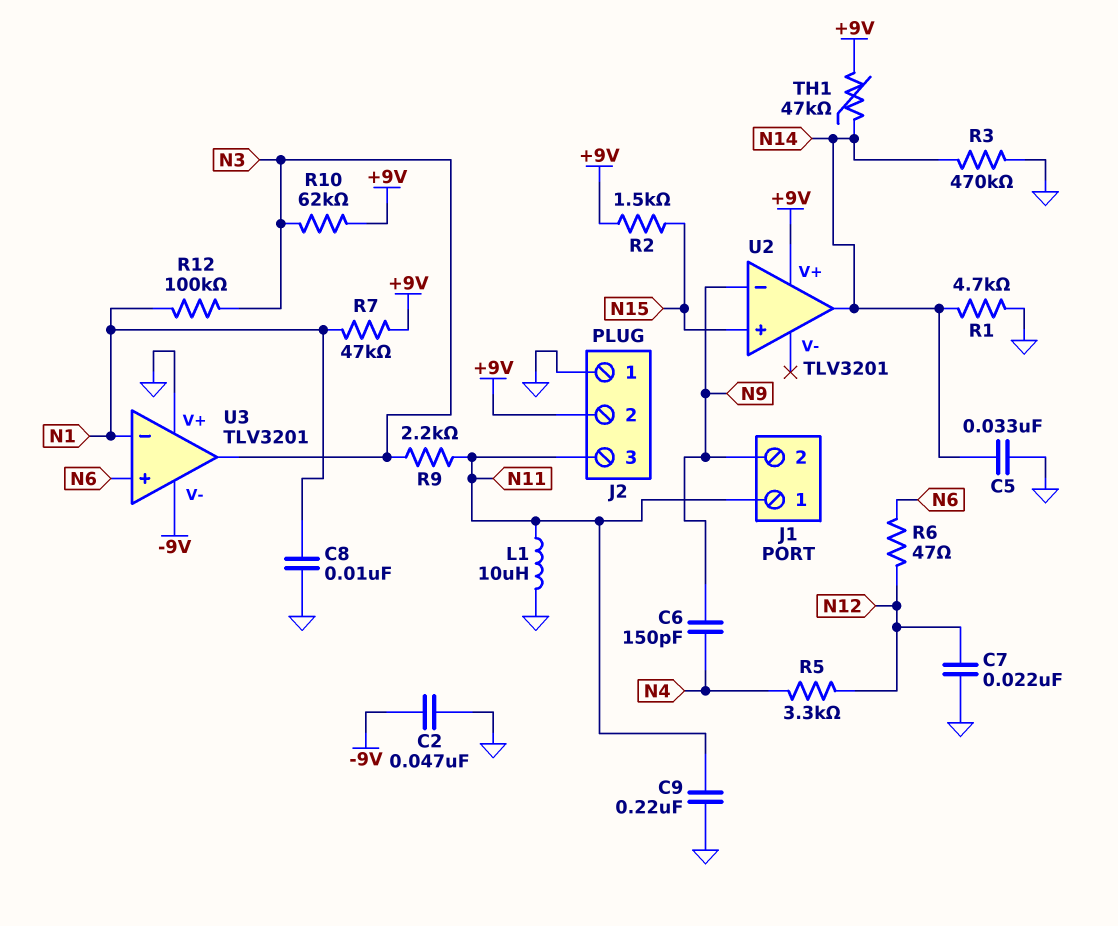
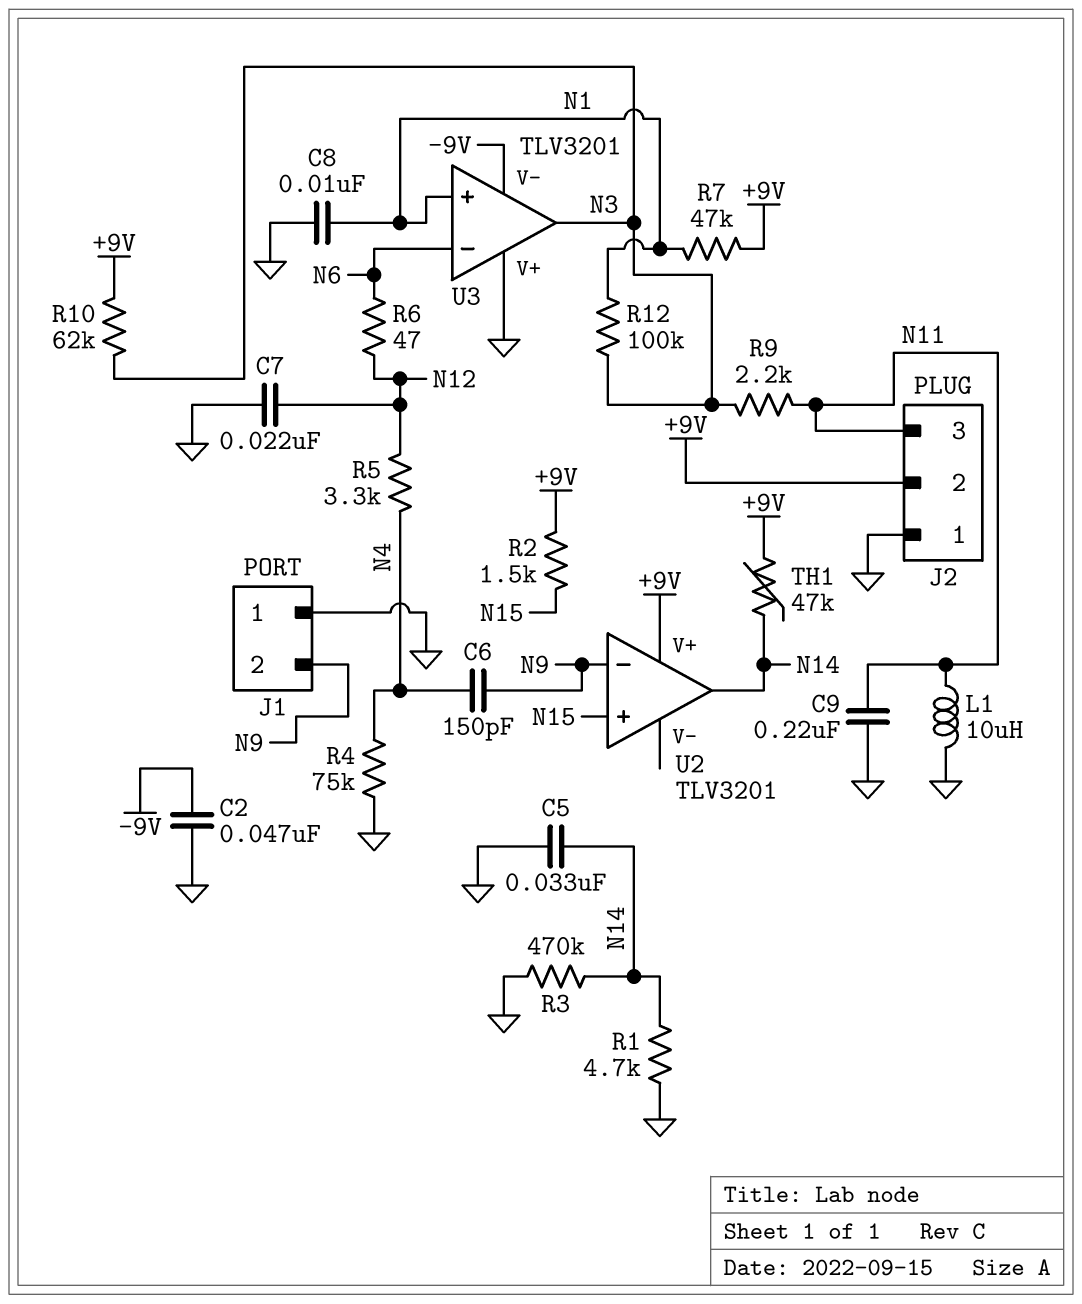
J1 pin 1: N11 -> GND
R4: none -> 75k (GND, N4)
U3 pin in+: N6 -> N1
U3 pin in-: N1 -> N6

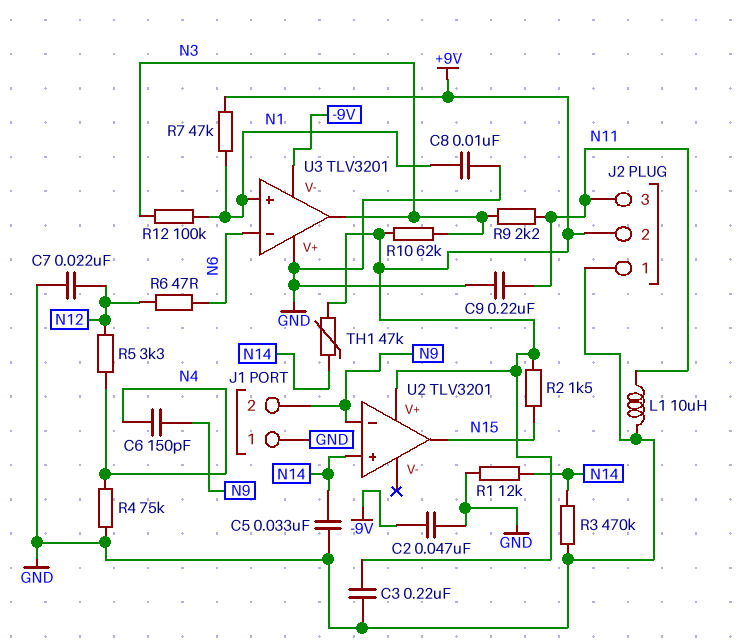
C3: none -> 220nF (+9V, GND)
R1: 4.7k (GND, N14) -> 12k (GND, N14)
U2 pin in+: N15 -> N14
U2 pin out: N14 -> N15

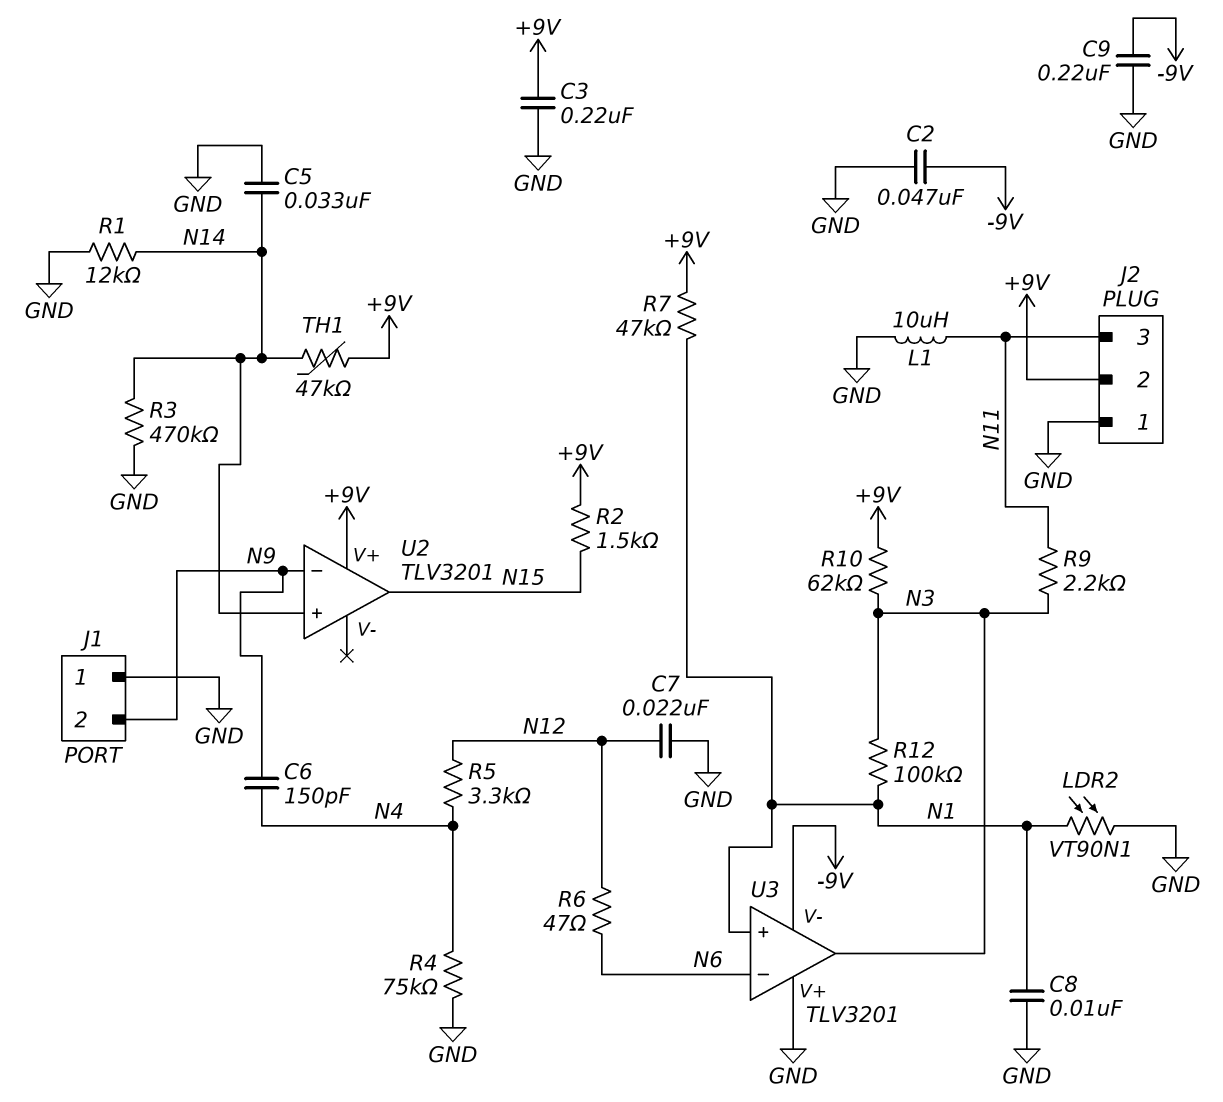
C9: 220nF (GND, N11) -> 220nF (-9V, GND)
LDR2: none -> VT90N1 (GND, N1)

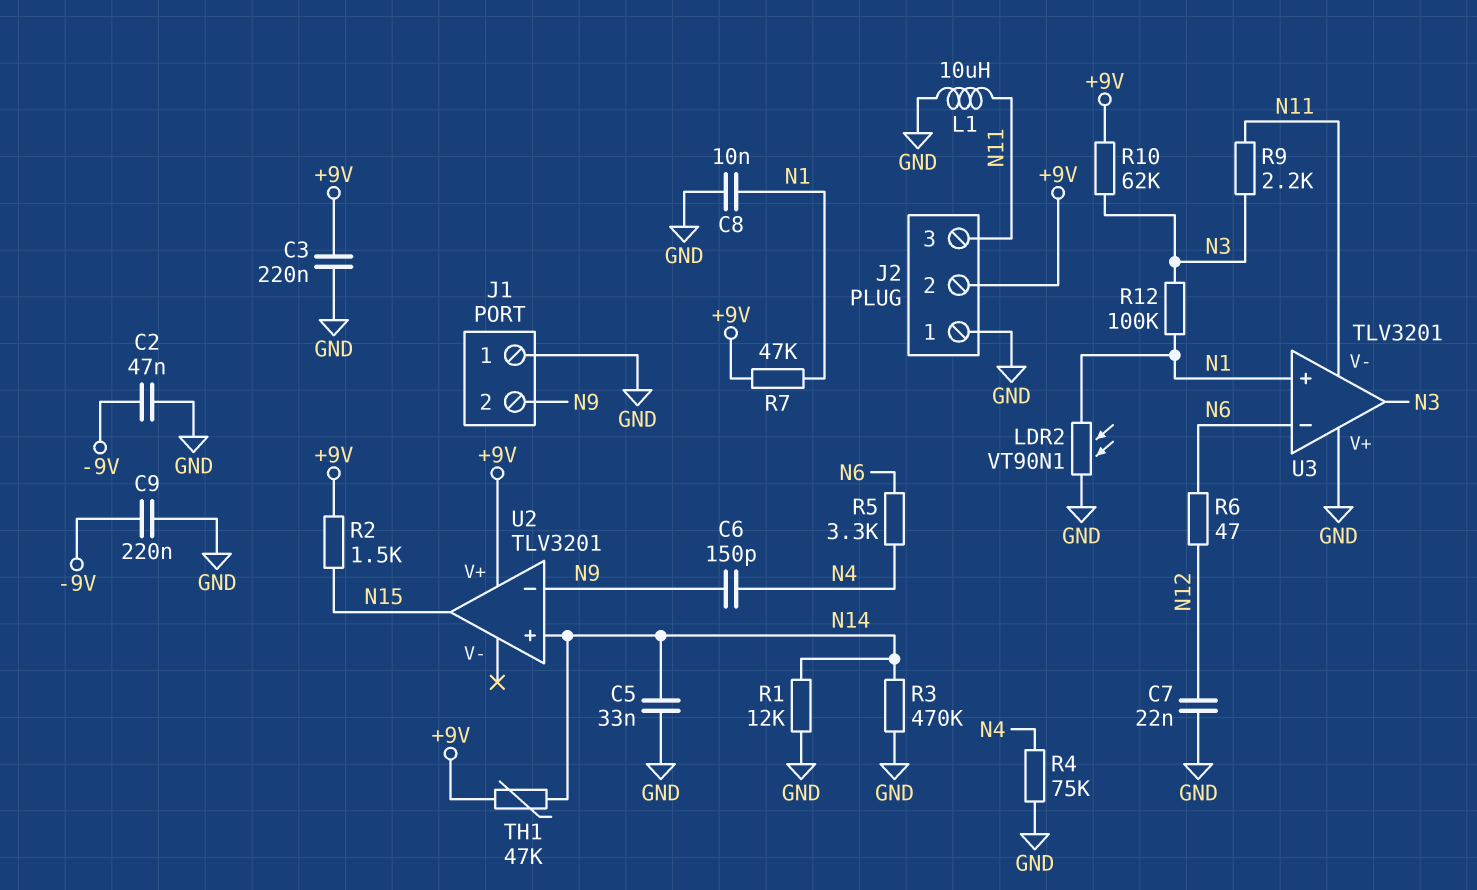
R5: 3.3k (N4, N12) -> 3.3k (N4, N6)
U3 pin V-: -9V -> N11

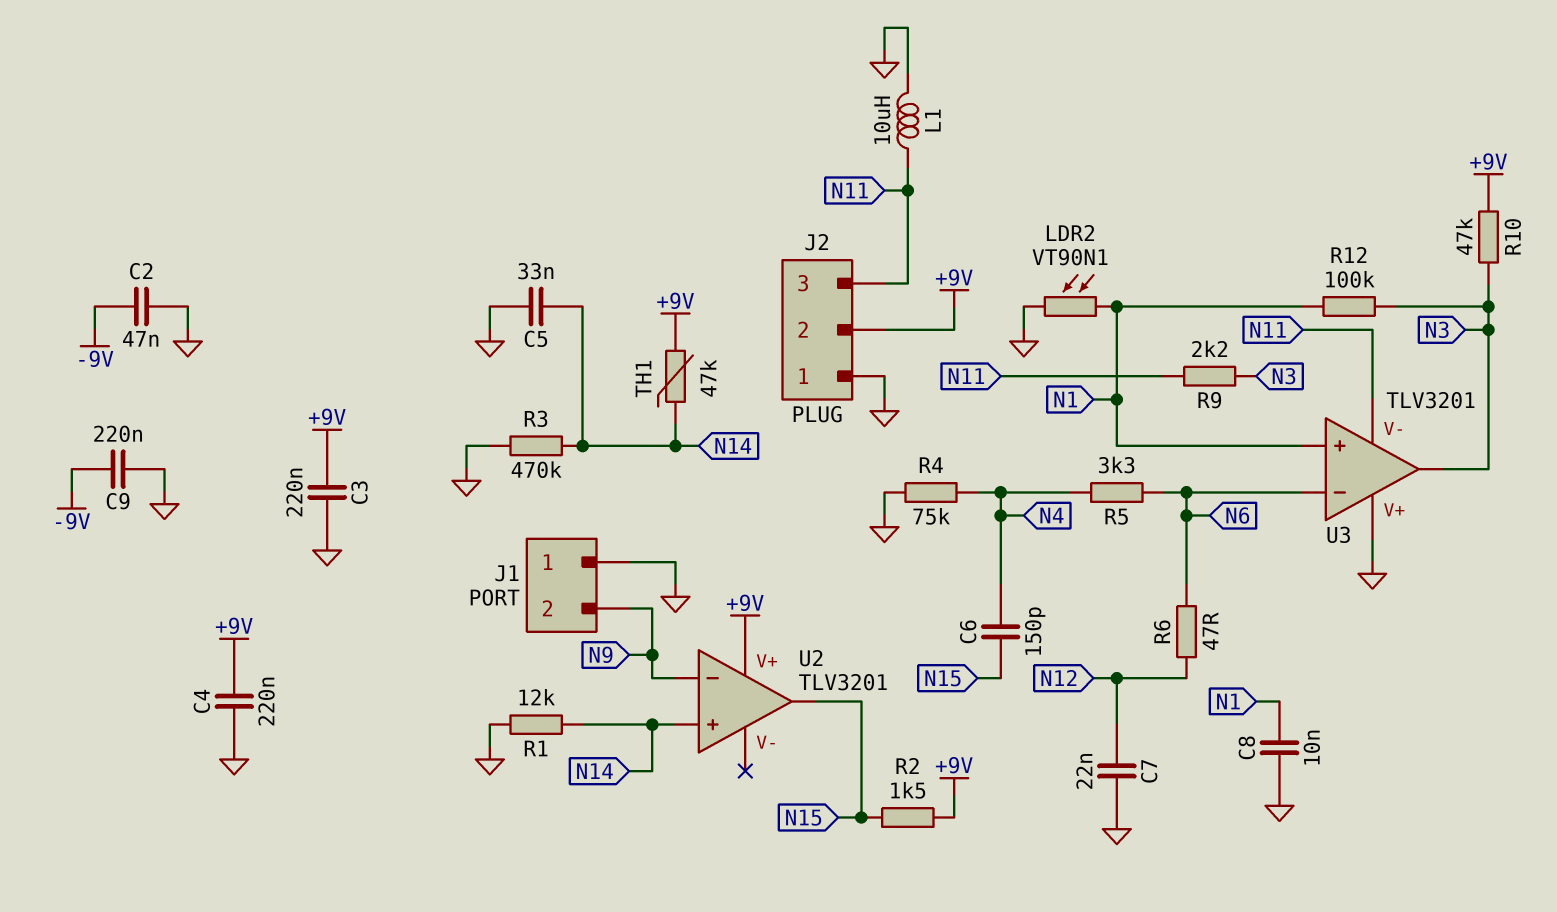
C4: none -> 220nF (+9V, GND)
C6: 150pF (N4, N9) -> 150pF (N4, N15)
R7: 47k (+9V, N1) -> none
R10: 62k (+9V, N3) -> 47k (+9V, N3)

